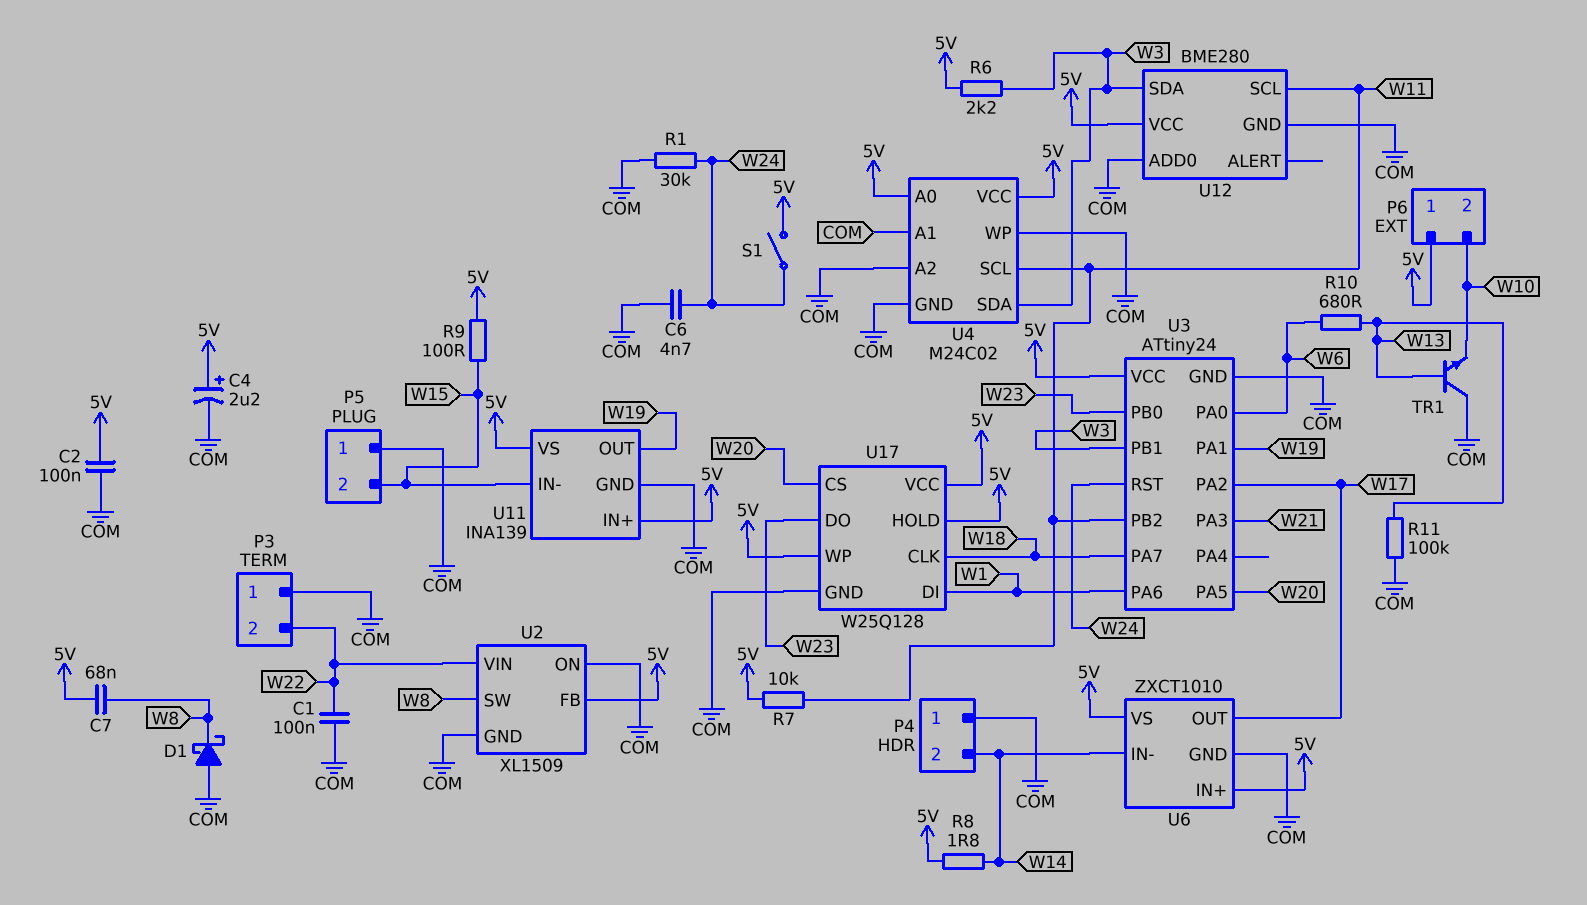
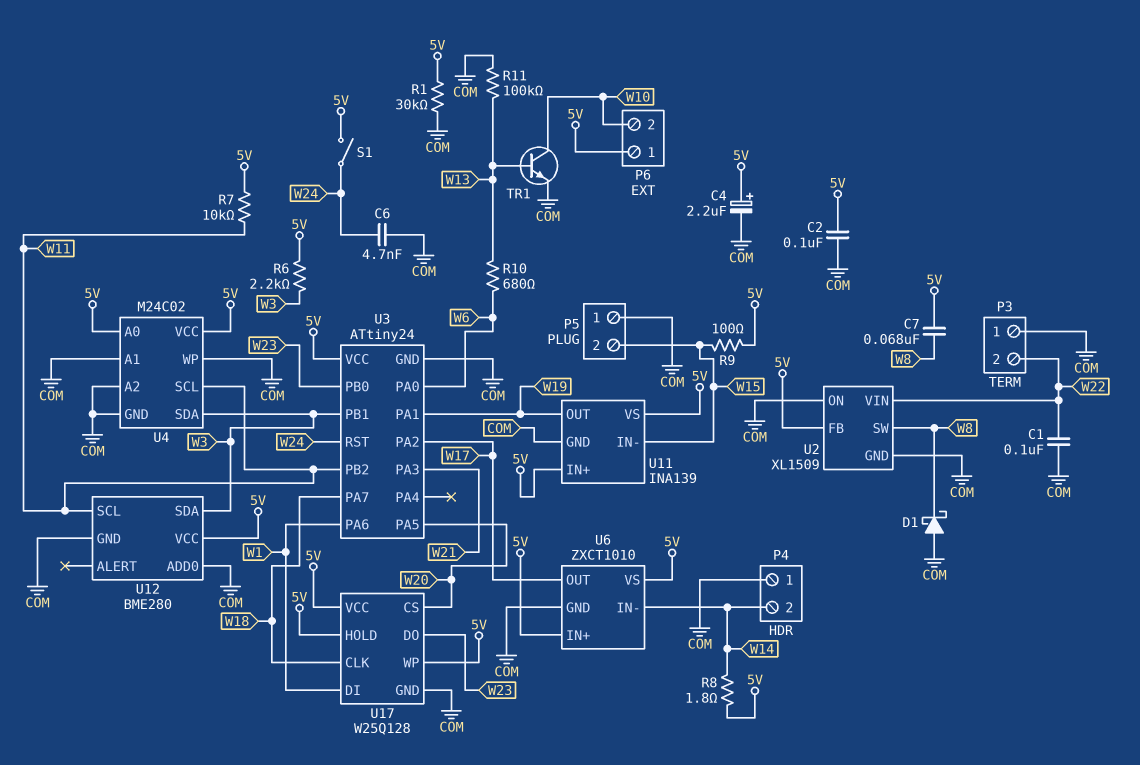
R1: 30k (COM, W24) -> 30k (5V, COM)
TR1: NPN (B W13, C COM, E W10) -> NPN (B W13, C W10, E COM)

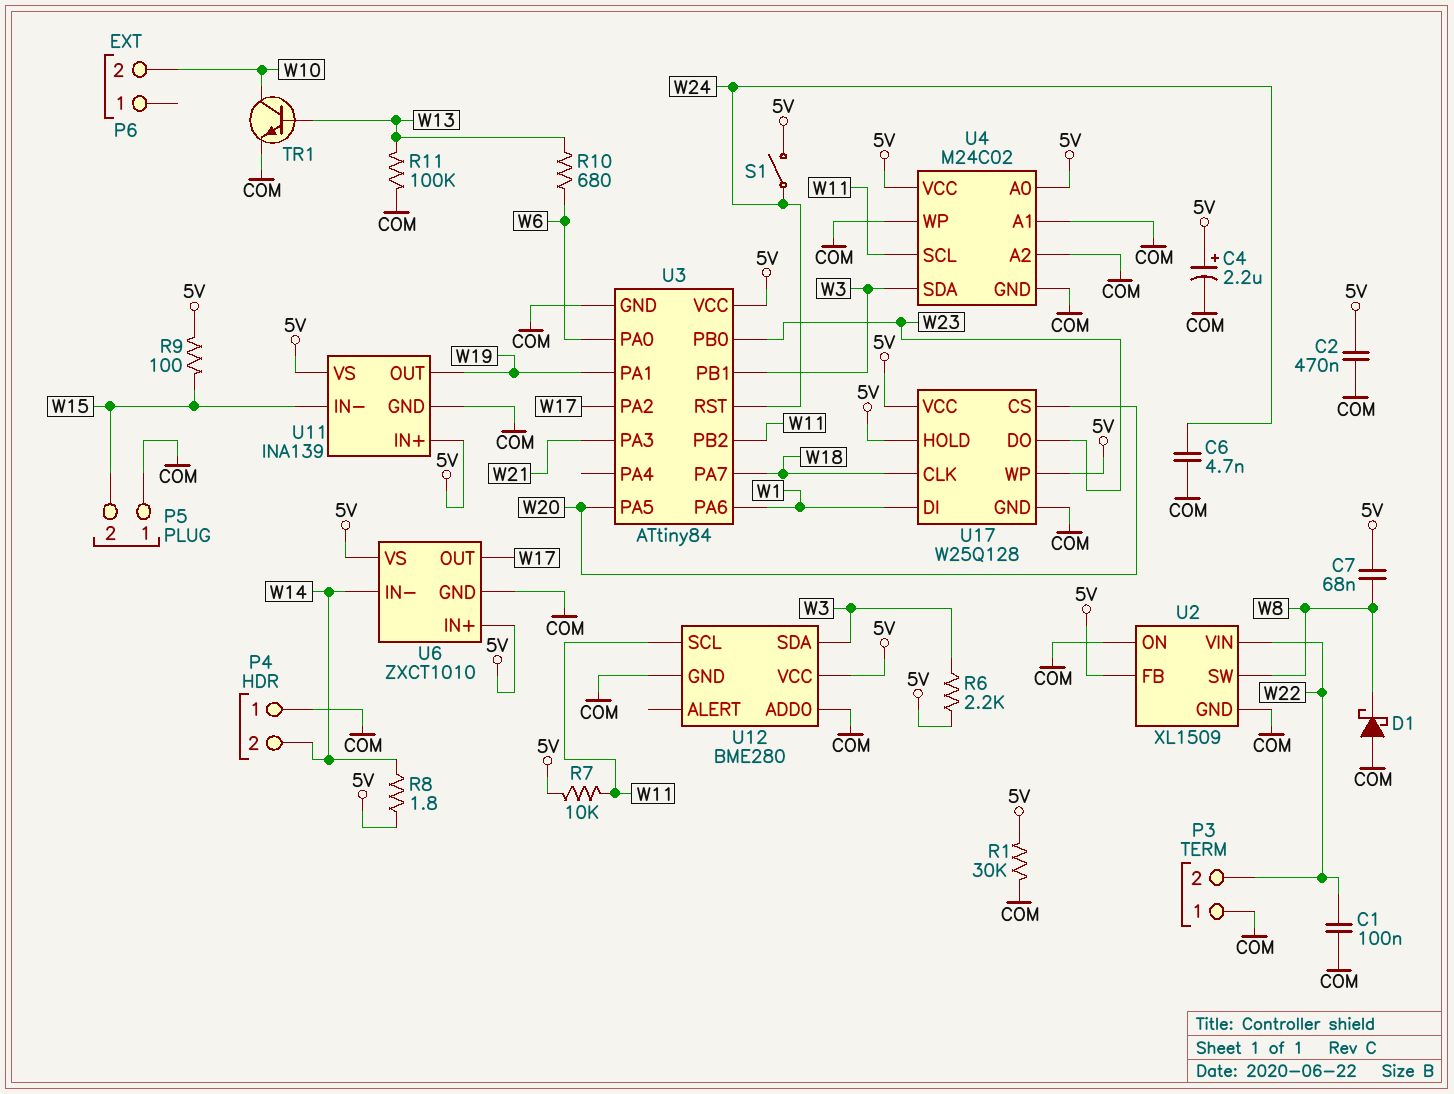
C2: 100nF (5V, COM) -> 470nF (5V, COM)
P6 pin 1: 5V -> none
U3: ATtiny24 -> ATtiny84

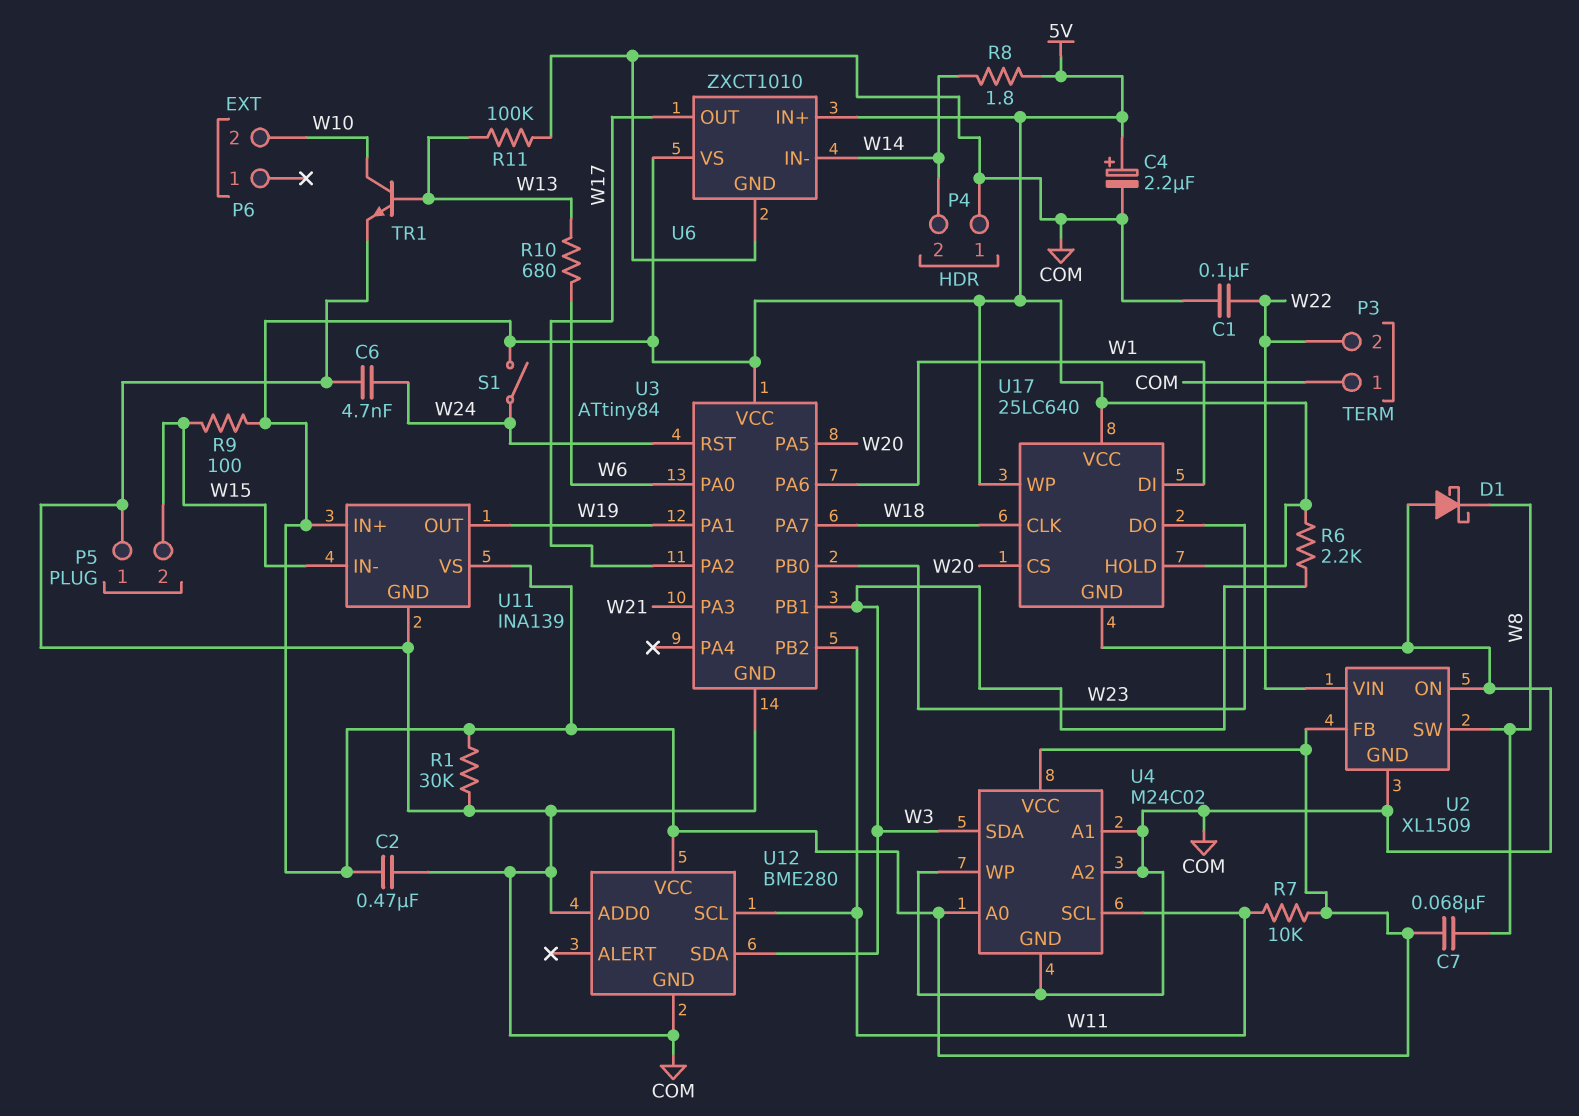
U17: W25Q128 -> 25LC640

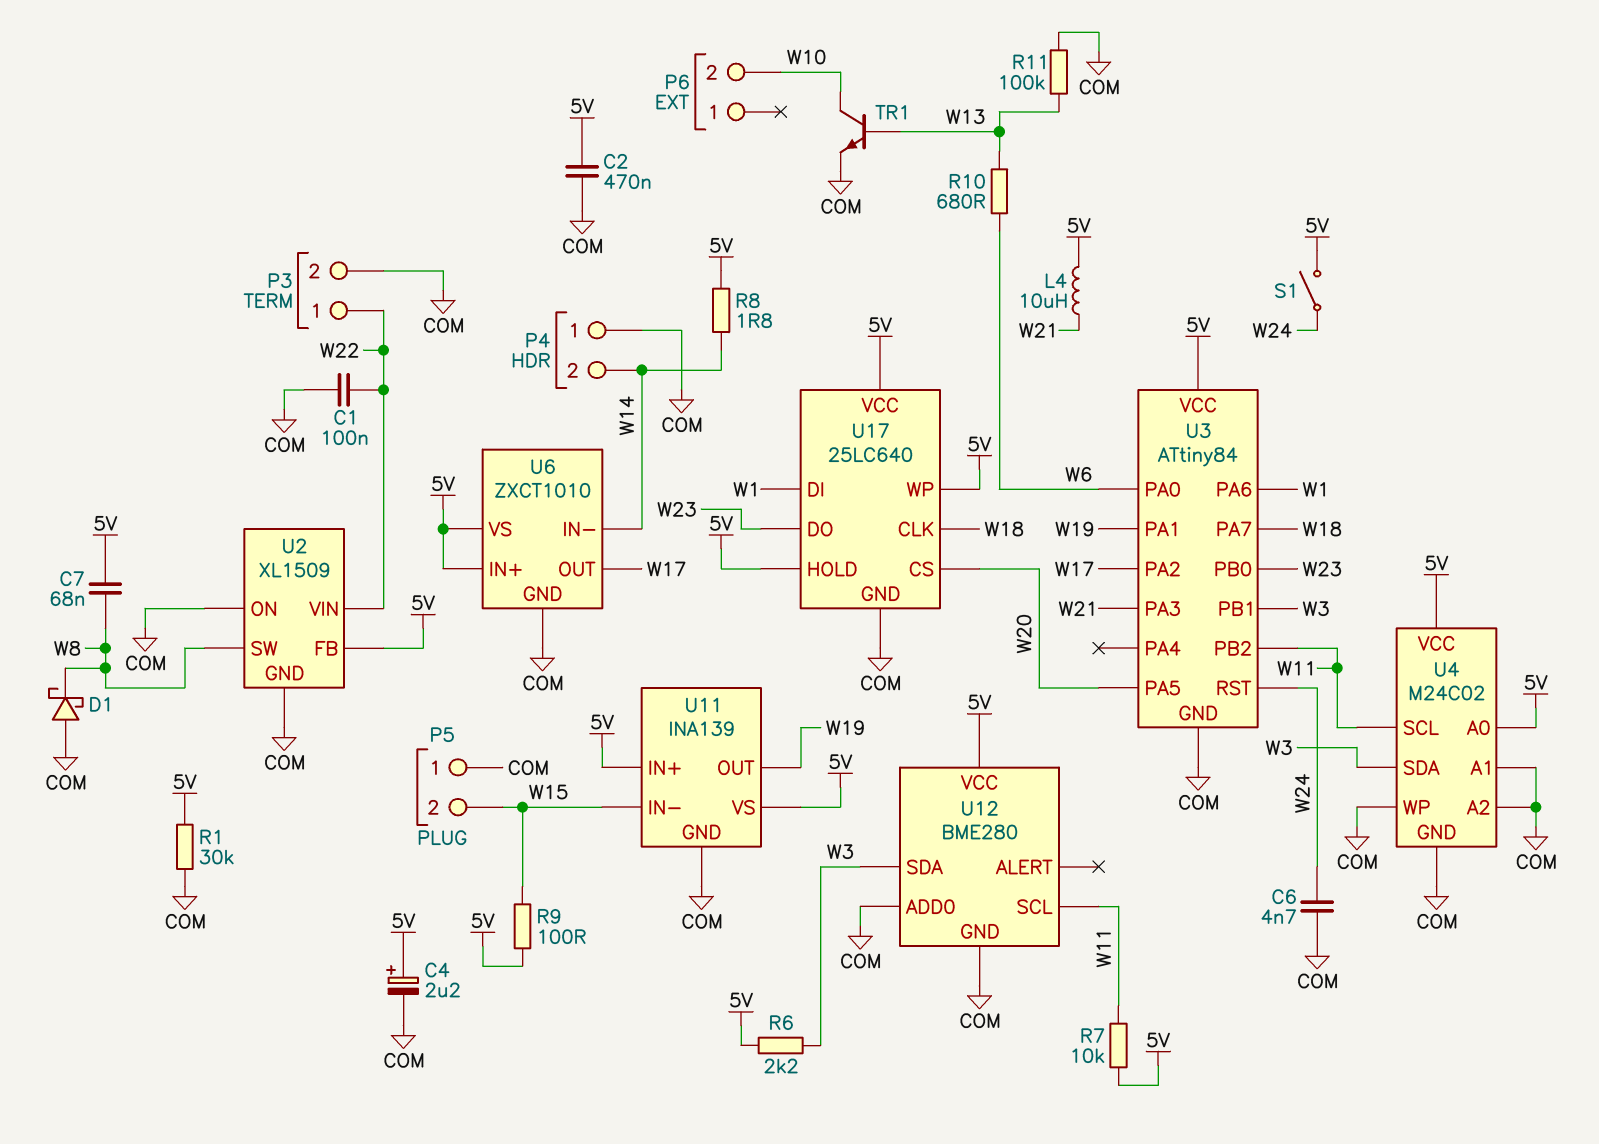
L4: none -> 10uH (5V, W21)
P3 pin 1: COM -> W22
P3 pin 2: W22 -> COM

